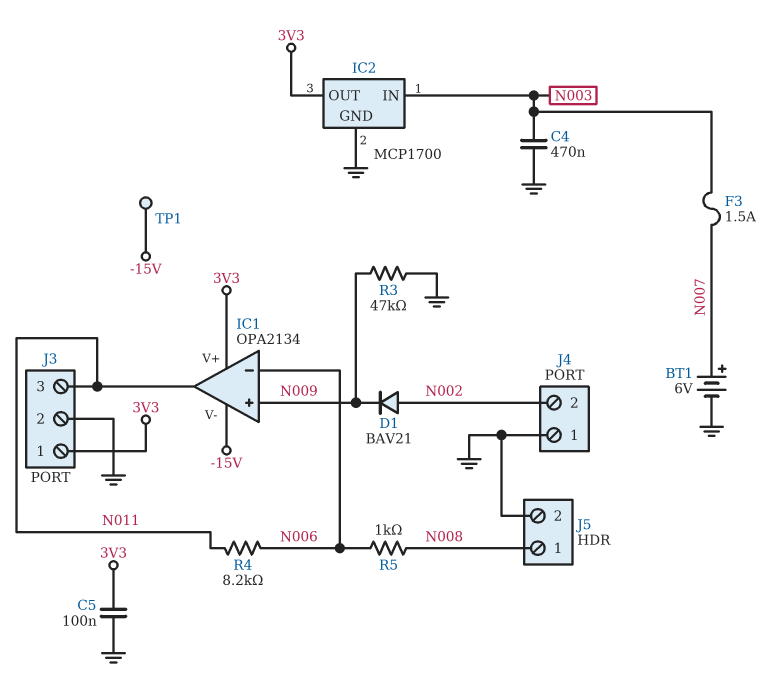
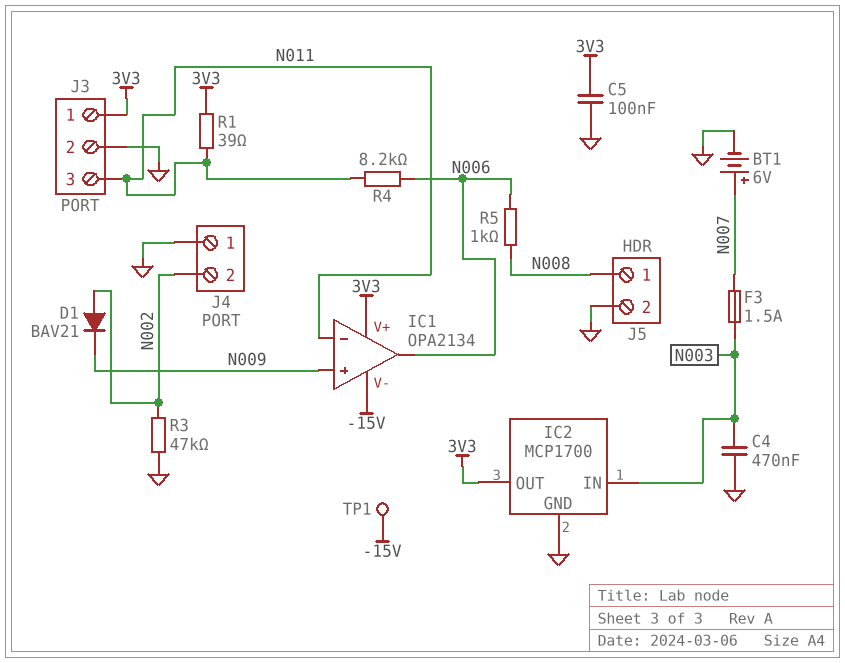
IC1 pin in-: N006 -> N011
IC1 pin out: N011 -> N006
R1: none -> 39 (3V3, N011)
R3: 47k (GND, N009) -> 47k (GND, N002)

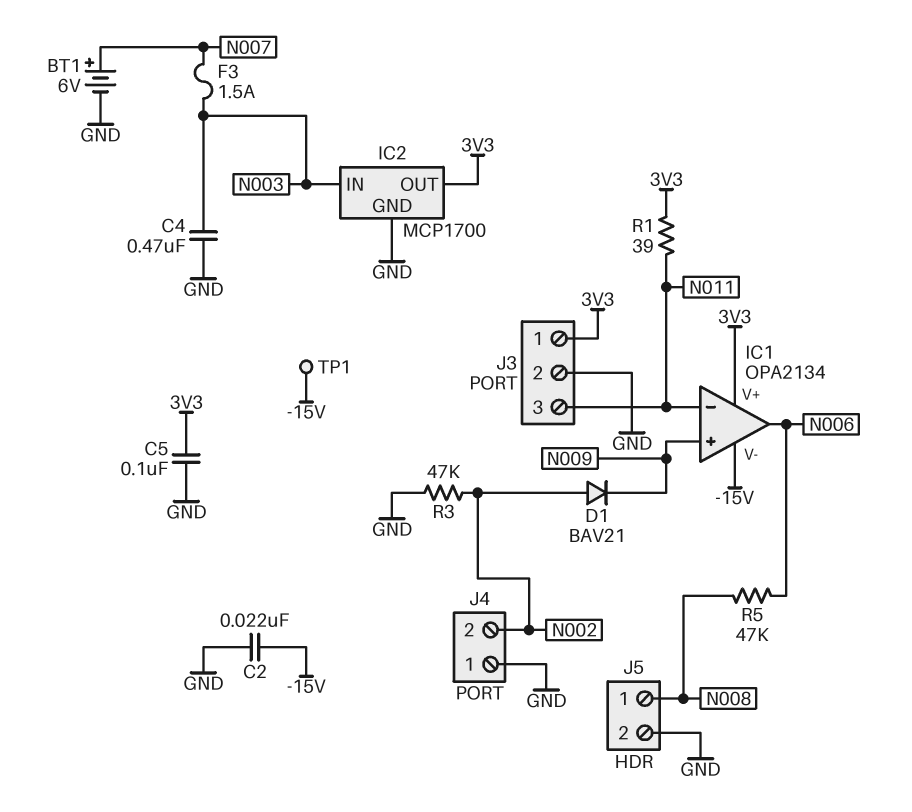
C2: none -> 22nF (-15V, GND)
R4: 8.2k (N006, N011) -> none
R5: 1k (N006, N008) -> 47k (N006, N008)

